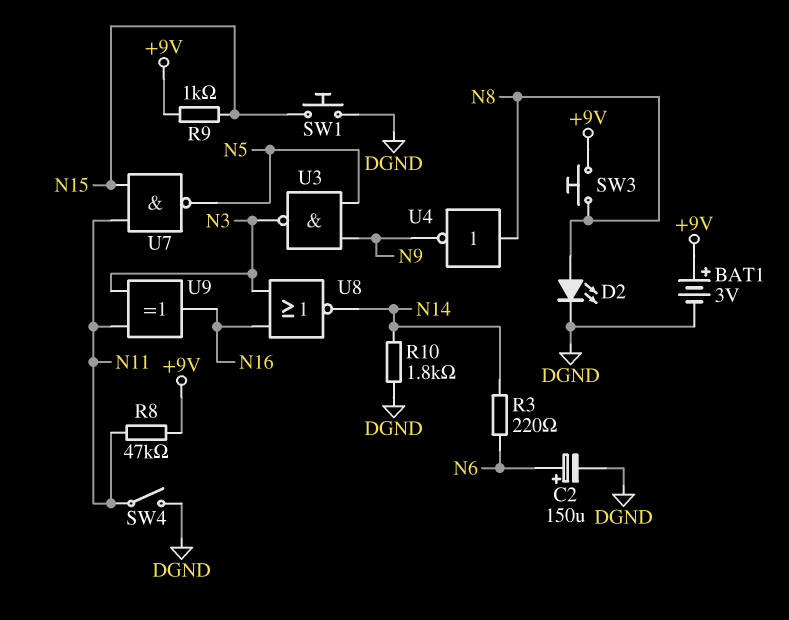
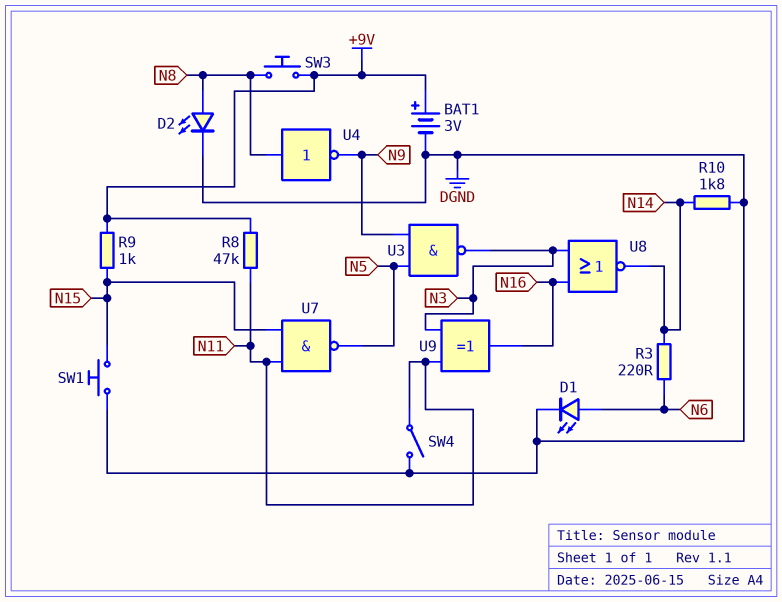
C2: 150uF (plus N6, minus DGND) -> none
D1: none -> LED (A N6, K DGND)

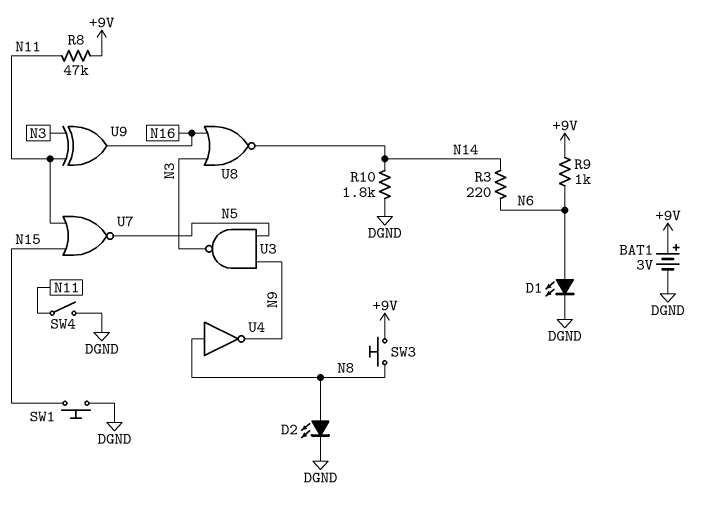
R9: 1k (+9V, N15) -> 1k (+9V, N6)
U7: NAND (in N11, in N15, out N5) -> NOR (in N11, in N15, out N5)

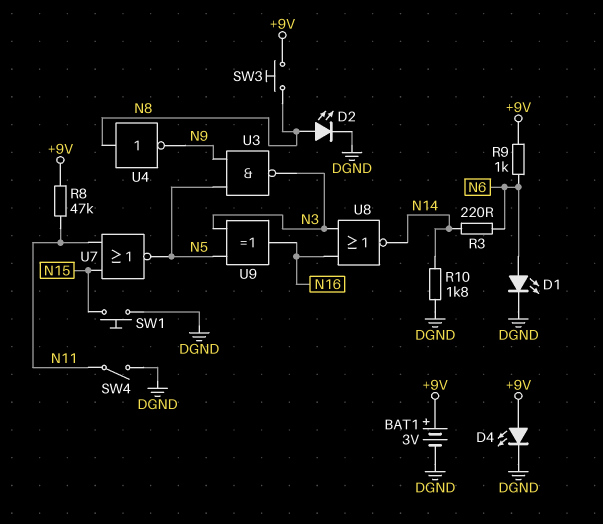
D4: none -> LED (A +9V, K DGND)
U9: XOR (in N3, in N11, out N16) -> XOR (in N3, in N5, out N16)

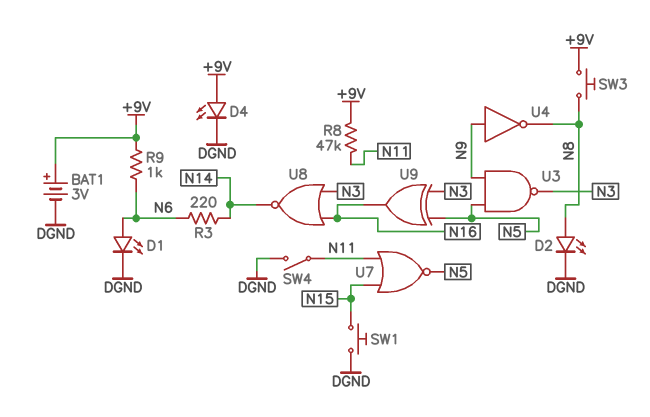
R10: 1.8k (DGND, N14) -> none
U4: NOT (in N8, out N9) -> NOT (in N9, out N8)

